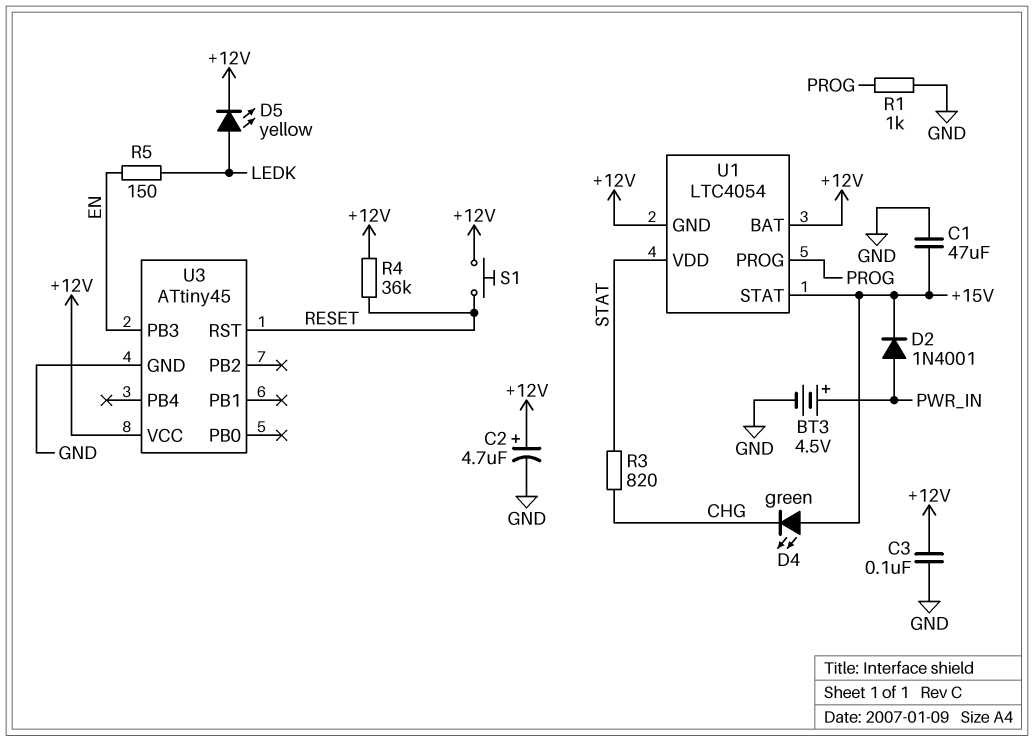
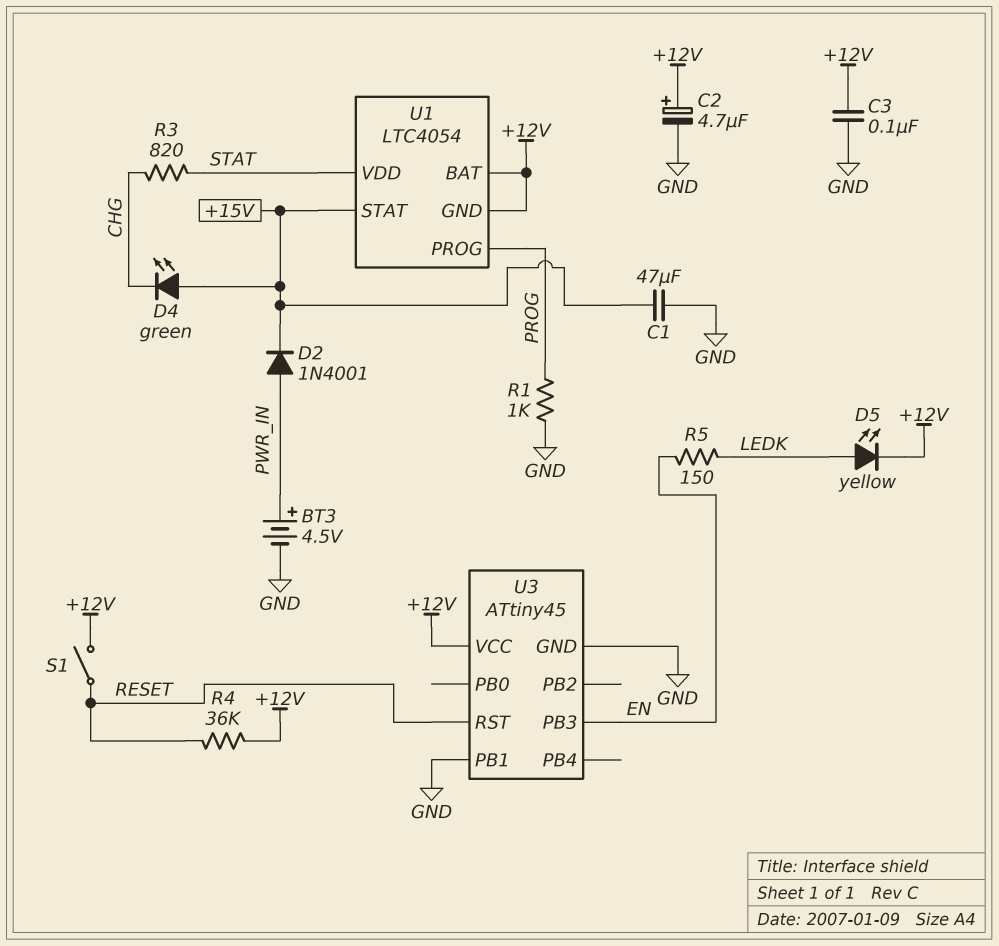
S1: button (+12V, RESET) -> switch (+12V, RESET)
U3 pin PB1: none -> GND

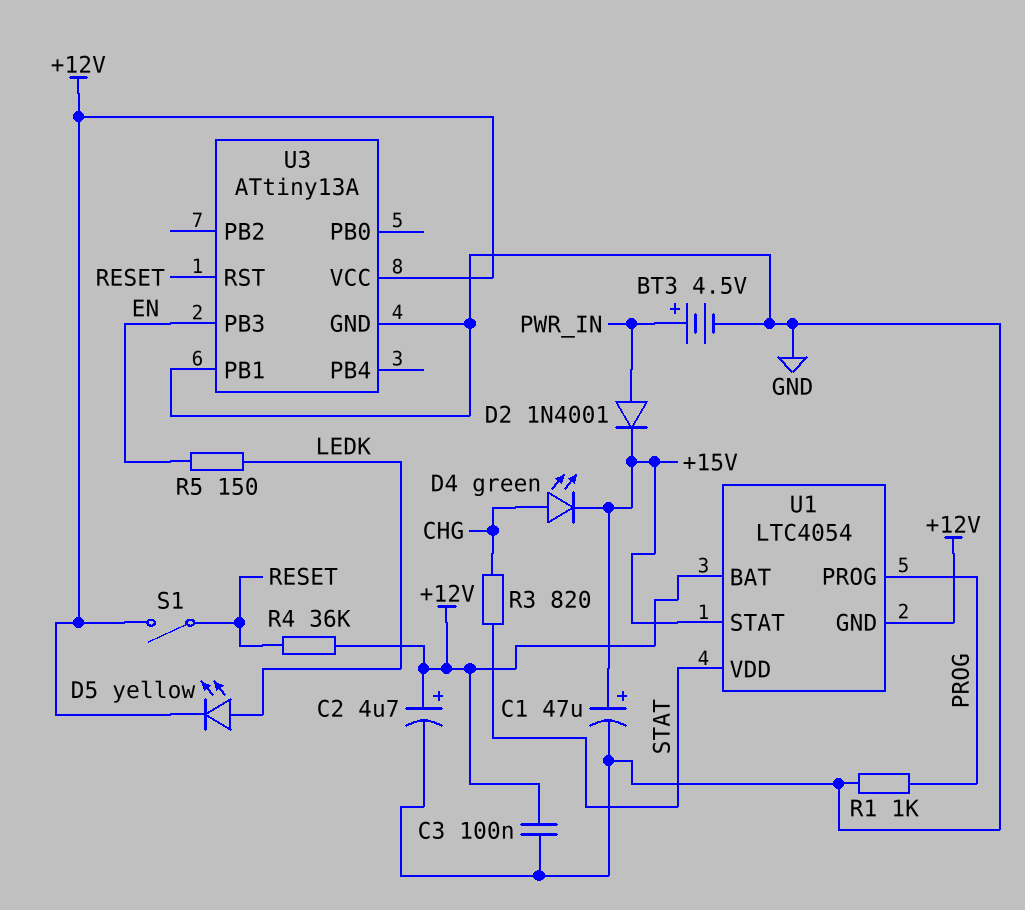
C1: 47uF (+15V, GND) -> 47uF (plus +15V, minus GND)
D4: LED green (A +15V, K CHG) -> LED green (A CHG, K +15V)
U3: ATtiny45 -> ATtiny13A

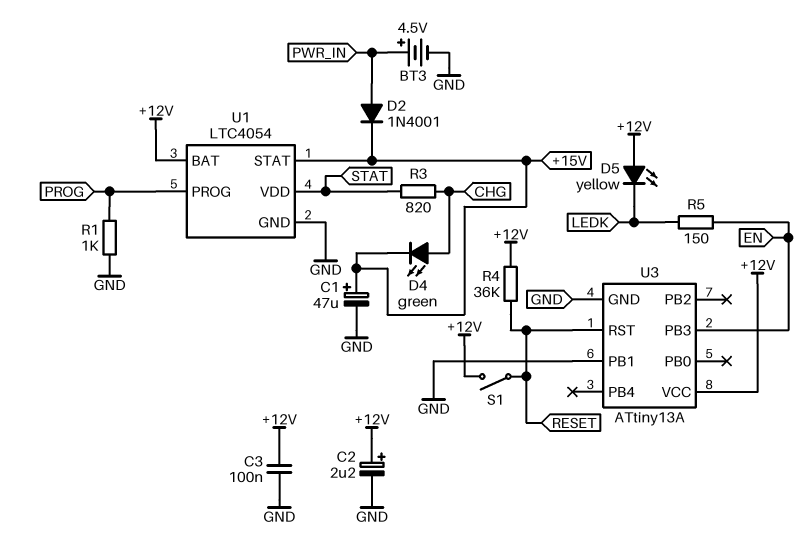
C2: 4.7uF (plus +12V, minus GND) -> 2.2uF (plus +12V, minus GND)
D5: LED yellow (A LEDK, K +12V) -> LED yellow (A +12V, K LEDK)
U1 pin GND: +12V -> GND

